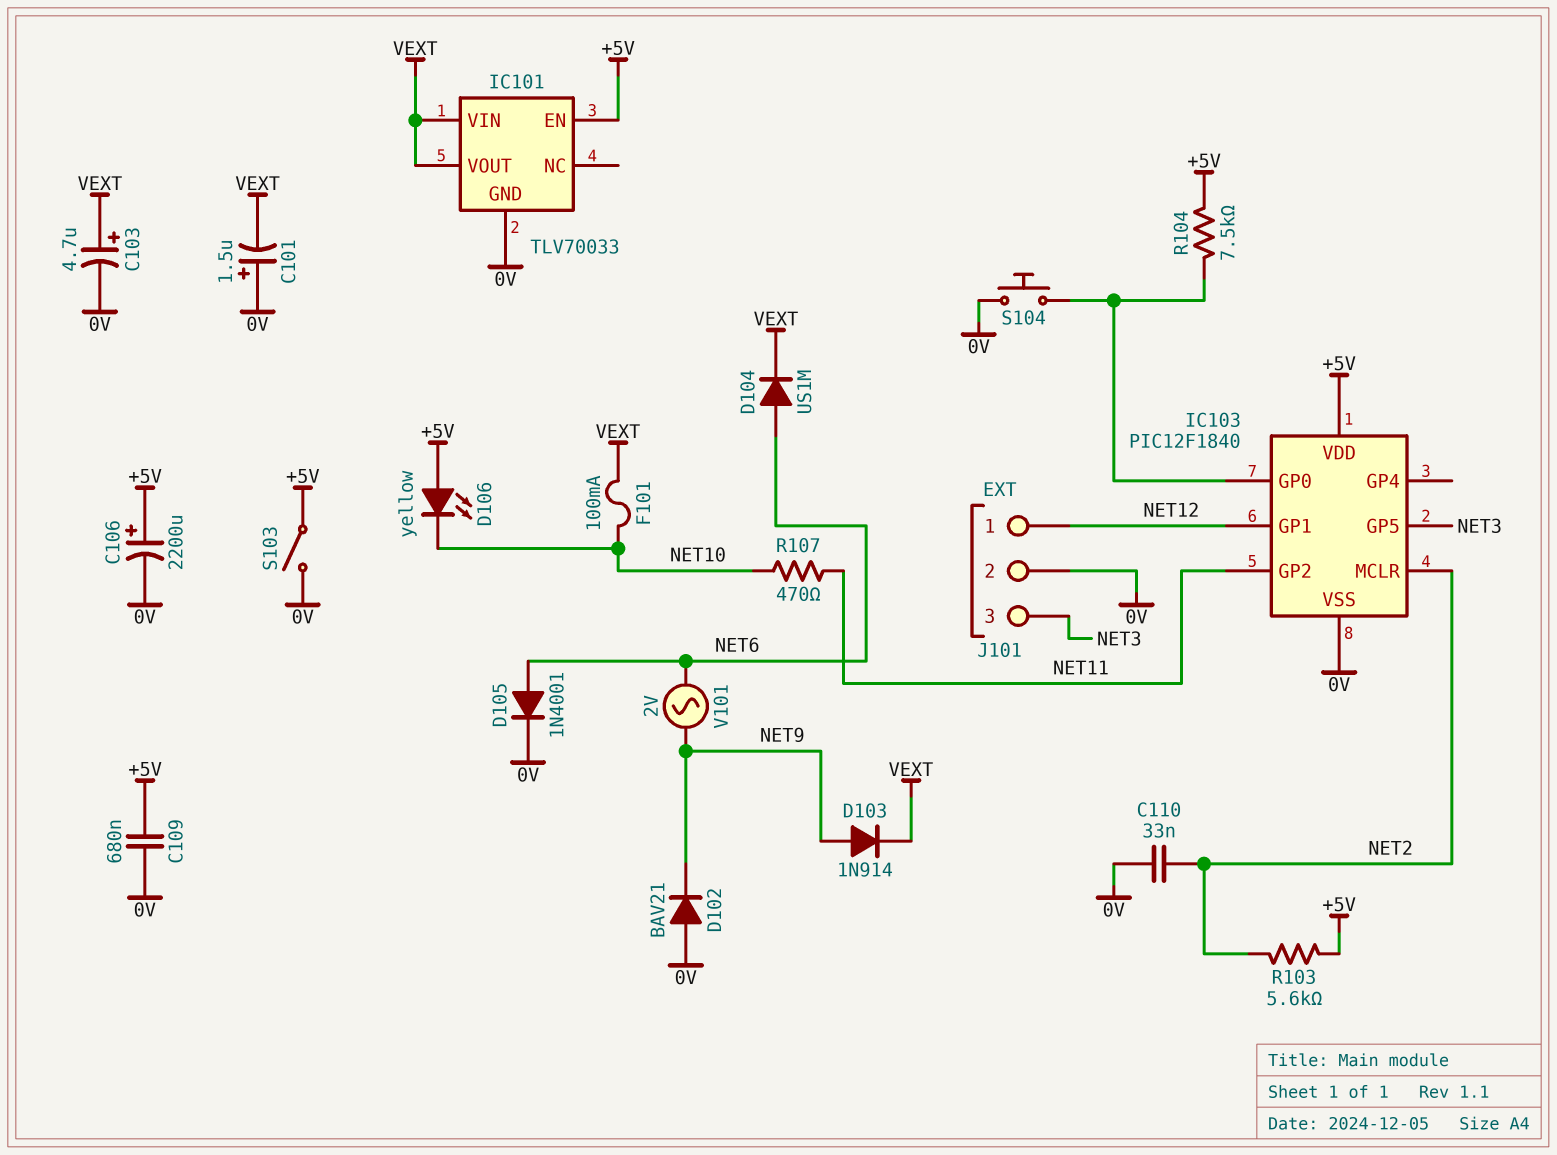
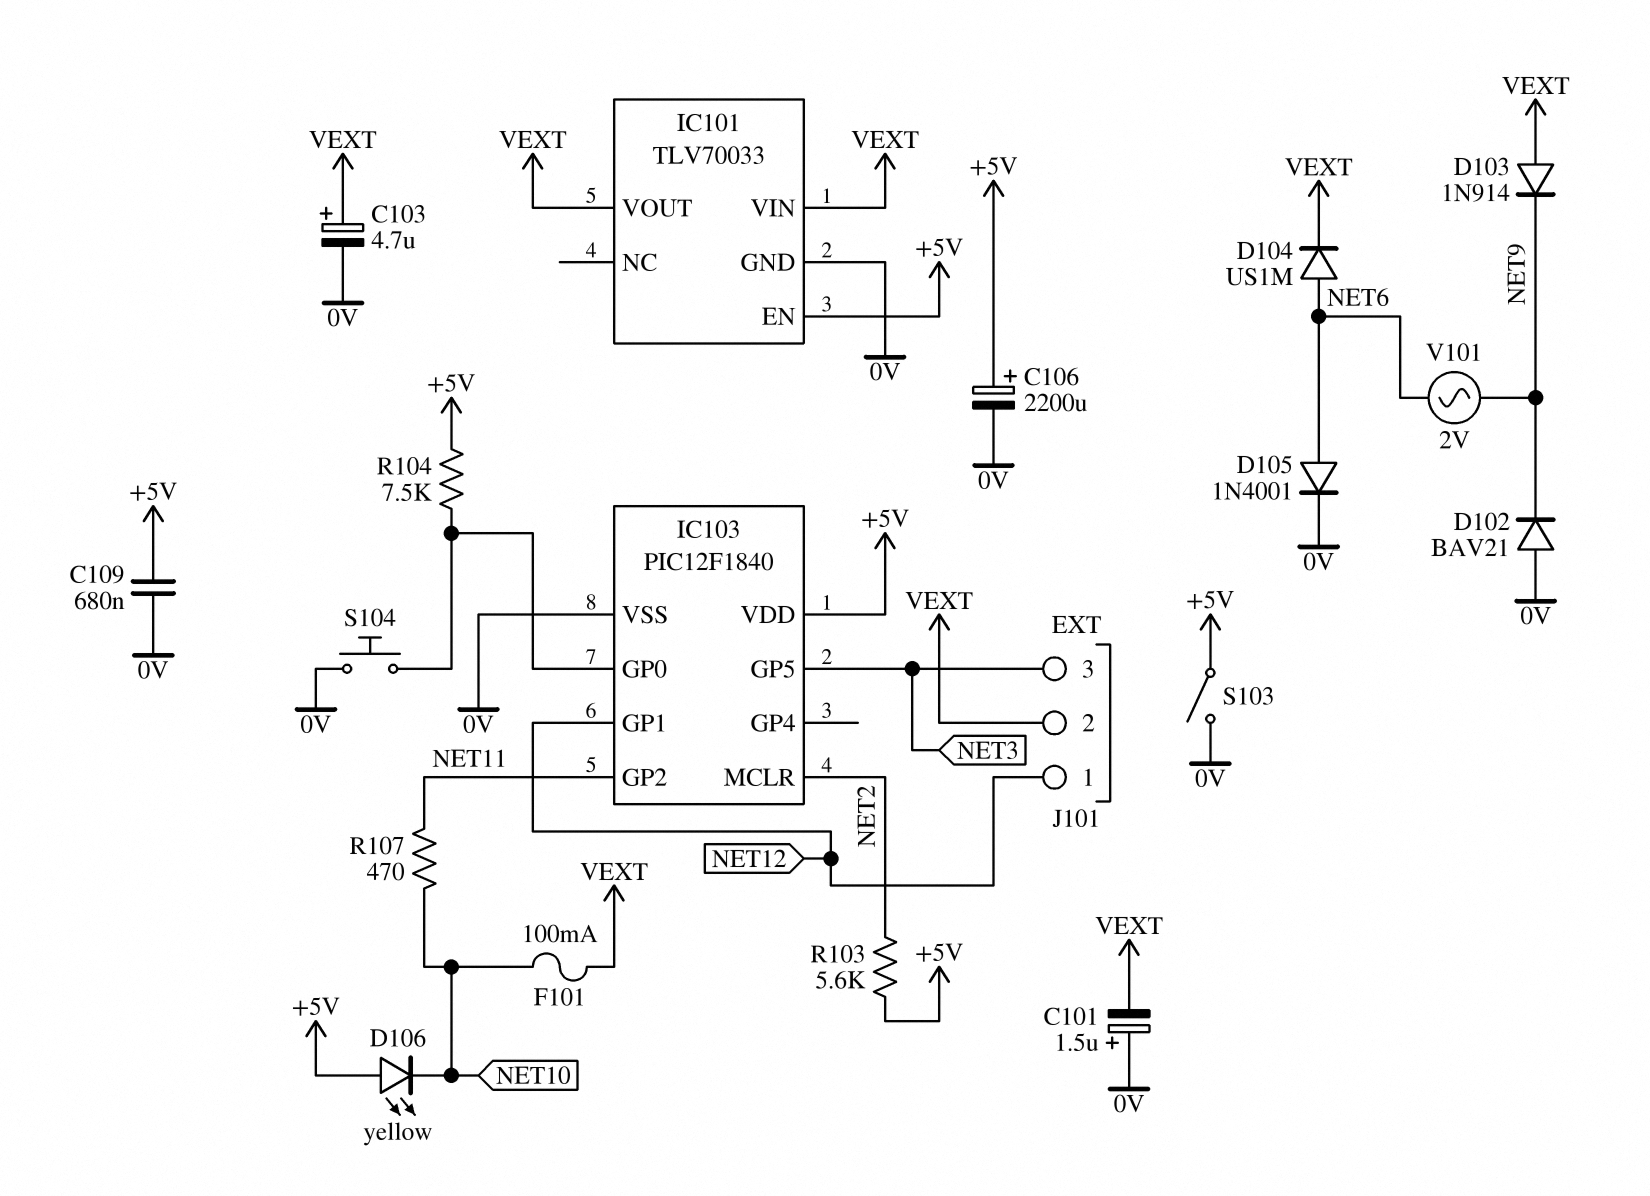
C110: 33nF (0V, NET2) -> none
D103: diode 1N914 (A NET9, K VEXT) -> diode 1N914 (A VEXT, K NET9)
J101 pin 2: 0V -> VEXT

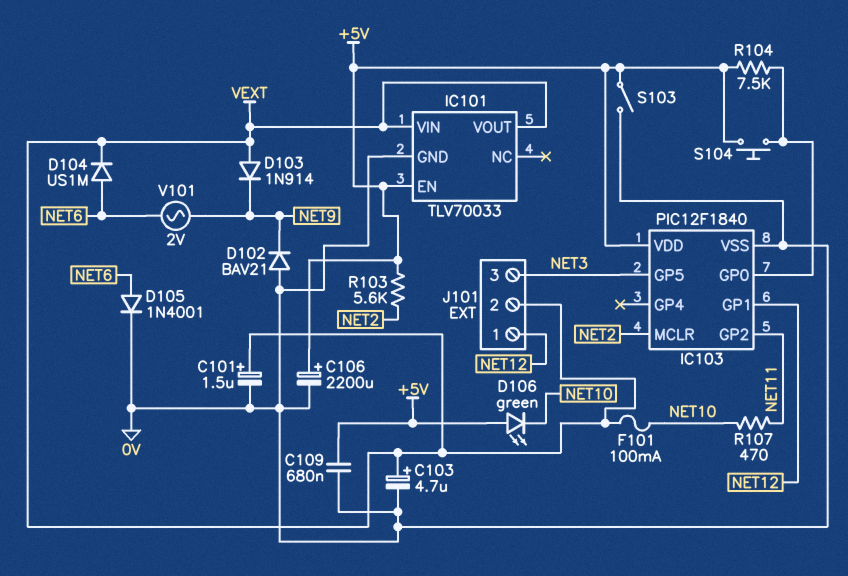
C101: 1.5uF (plus 0V, minus VEXT) -> 1.5uF (plus VEXT, minus 0V)
D106: LED yellow (A +5V, K NET10) -> LED green (A +5V, K NET10)
S104: button (0V, IC103/GP0) -> button (+5V, IC103/GP0)

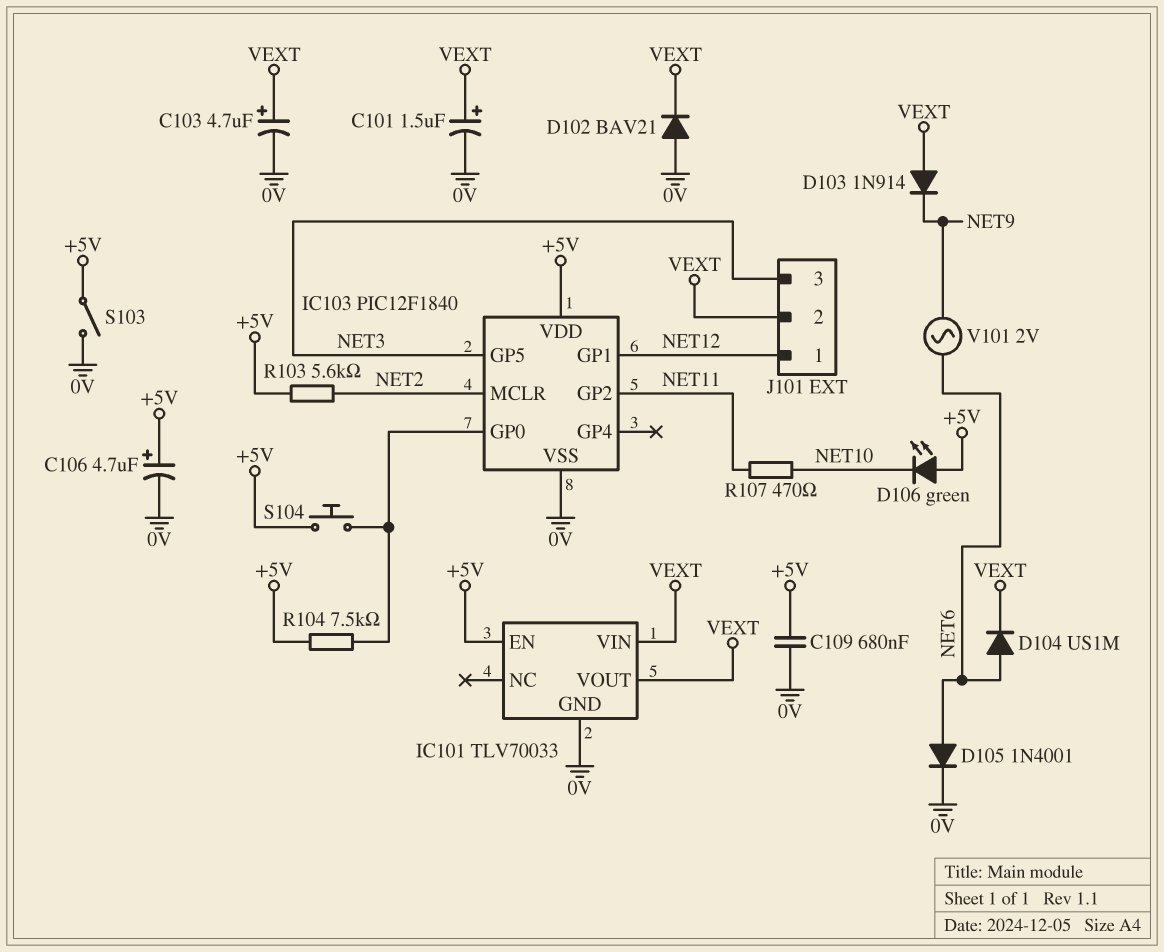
C106: 2200uF (plus +5V, minus 0V) -> 4.7uF (plus +5V, minus 0V)
D102: diode BAV21 (A 0V, K NET9) -> diode BAV21 (A 0V, K VEXT)
F101: 100mA (NET10, VEXT) -> none

